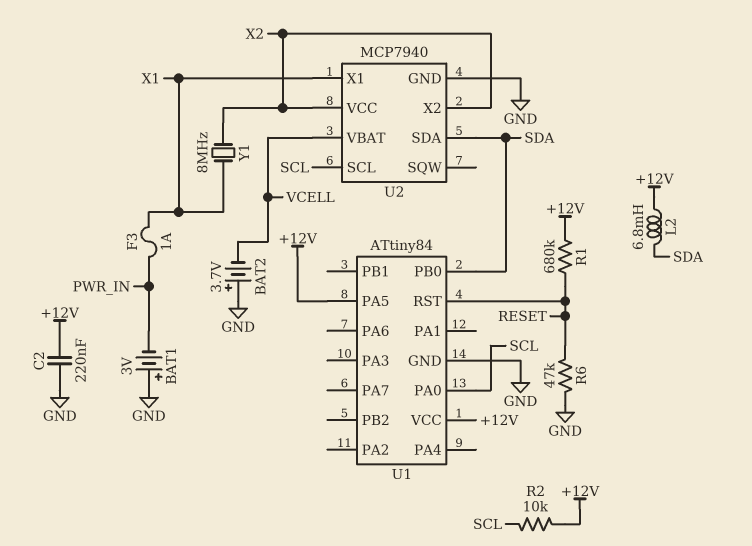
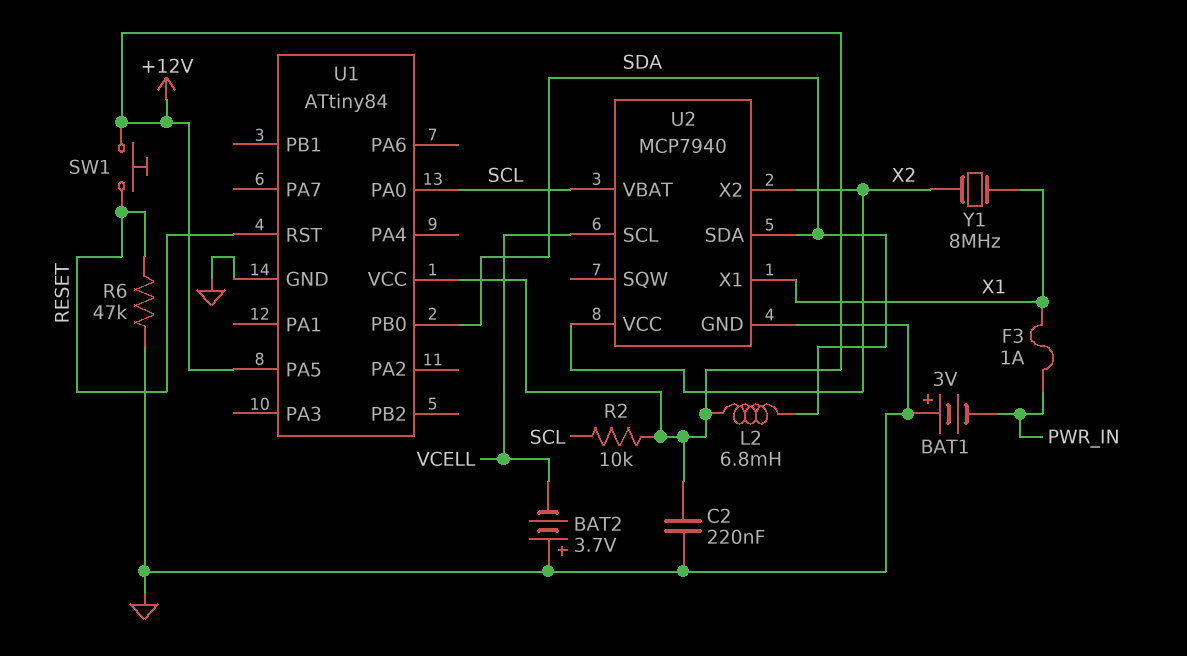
R1: 680k (+12V, RESET) -> none
SW1: none -> button (+12V, RESET)
U2 pin SCL: SCL -> VCELL
U2 pin VBAT: VCELL -> SCL

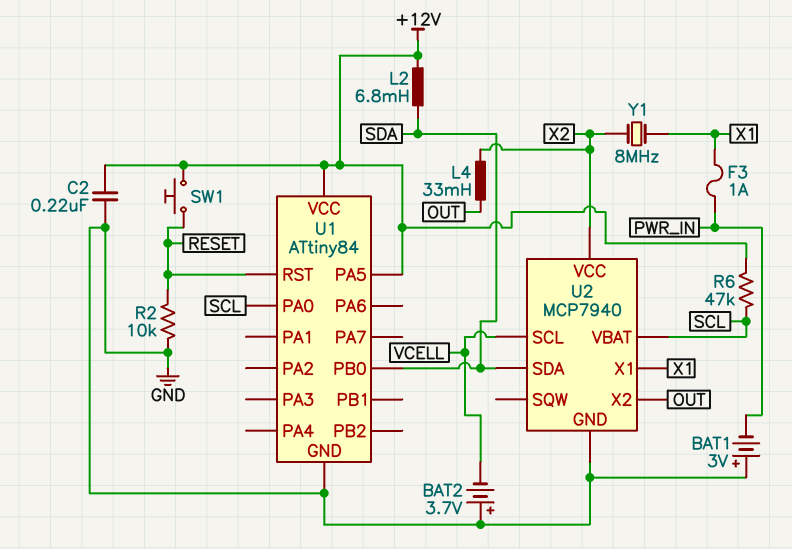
L4: none -> 33mH (OUT, X2)
R2: 10k (+12V, SCL) -> 10k (GND, RESET)
R6: 47k (GND, RESET) -> 47k (+12V, SCL)
U2 pin X2: X2 -> OUT

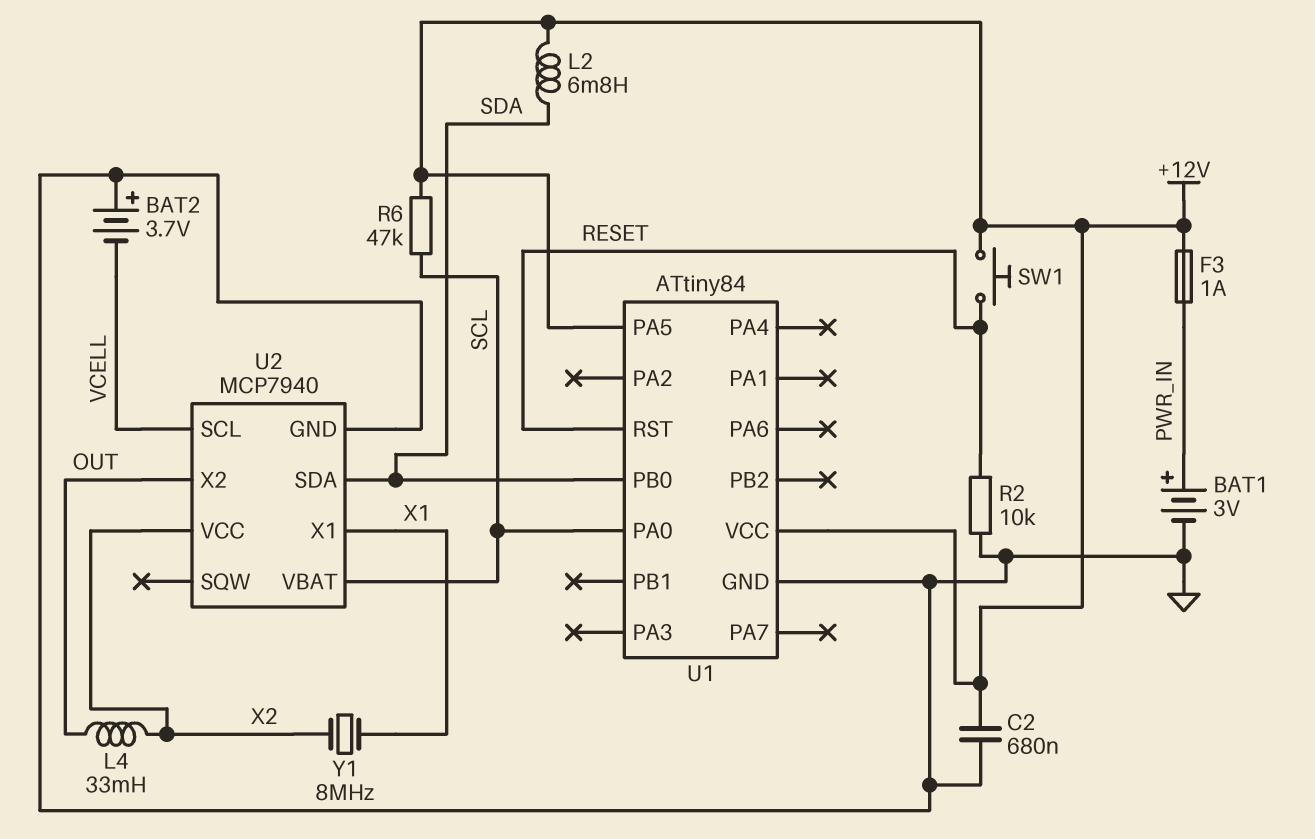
BAT1: 3V (plus GND, minus PWR_IN) -> 3V (plus PWR_IN, minus GND)
C2: 220nF (+12V, GND) -> 680nF (+12V, GND)
F3: 1A (PWR_IN, X1) -> 1A (+12V, PWR_IN)

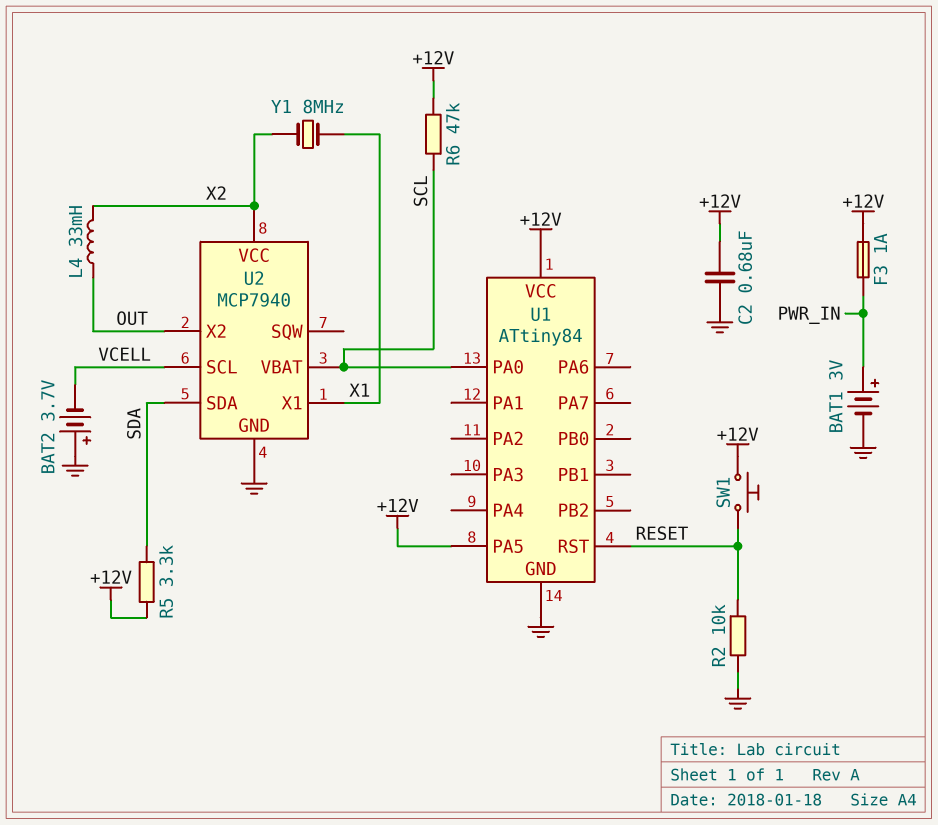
L2: 6.8mH (+12V, SDA) -> none
R5: none -> 3.3k (+12V, SDA)
U1 pin PB0: SDA -> none

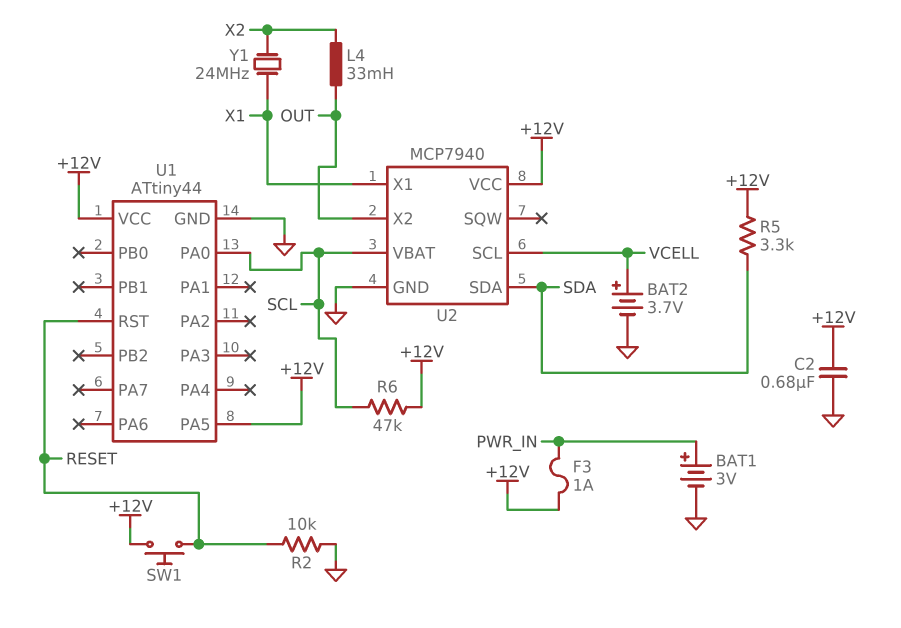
BAT2: 3.7V (plus GND, minus VCELL) -> 3.7V (plus VCELL, minus GND)
U1: ATtiny84 -> ATtiny44
U2 pin VCC: X2 -> +12V
Y1: 8MHz (X1, X2) -> 24MHz (X1, X2)

